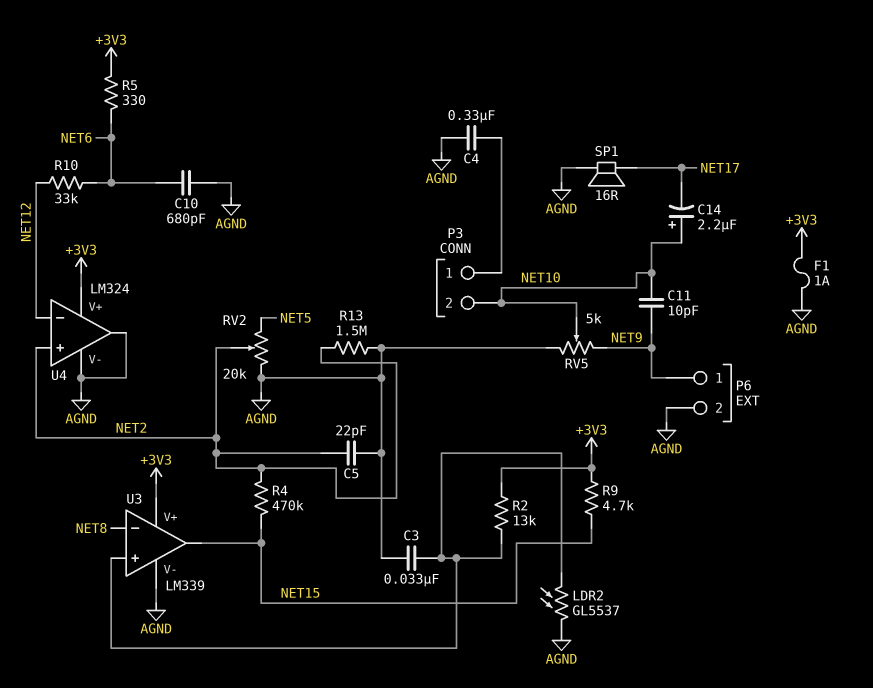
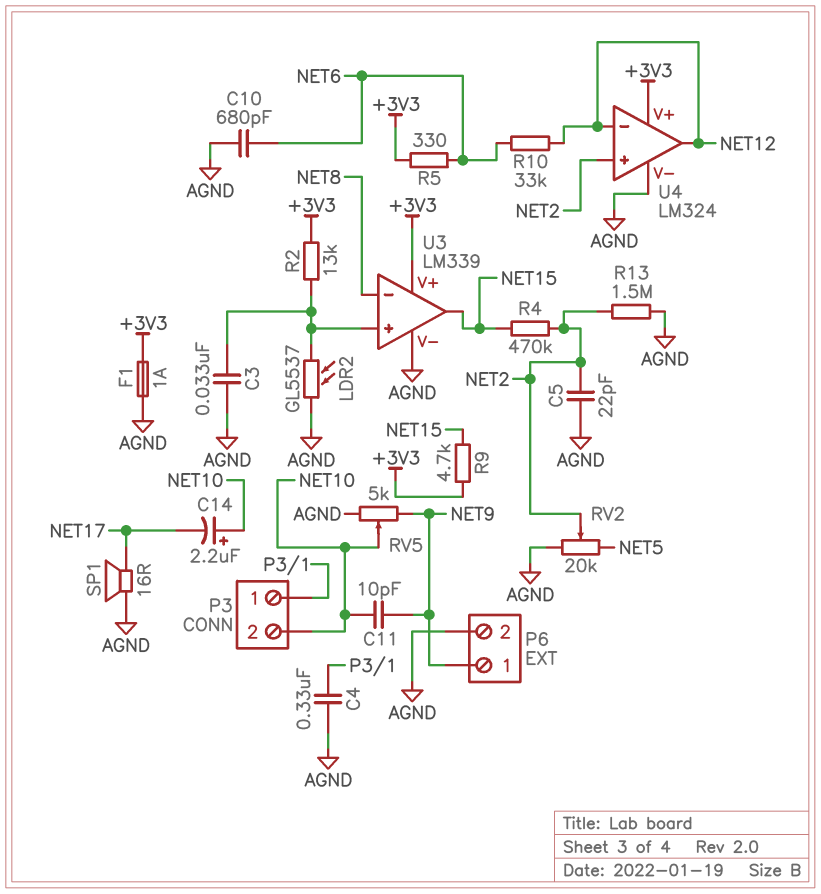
U4 pin out: AGND -> NET12

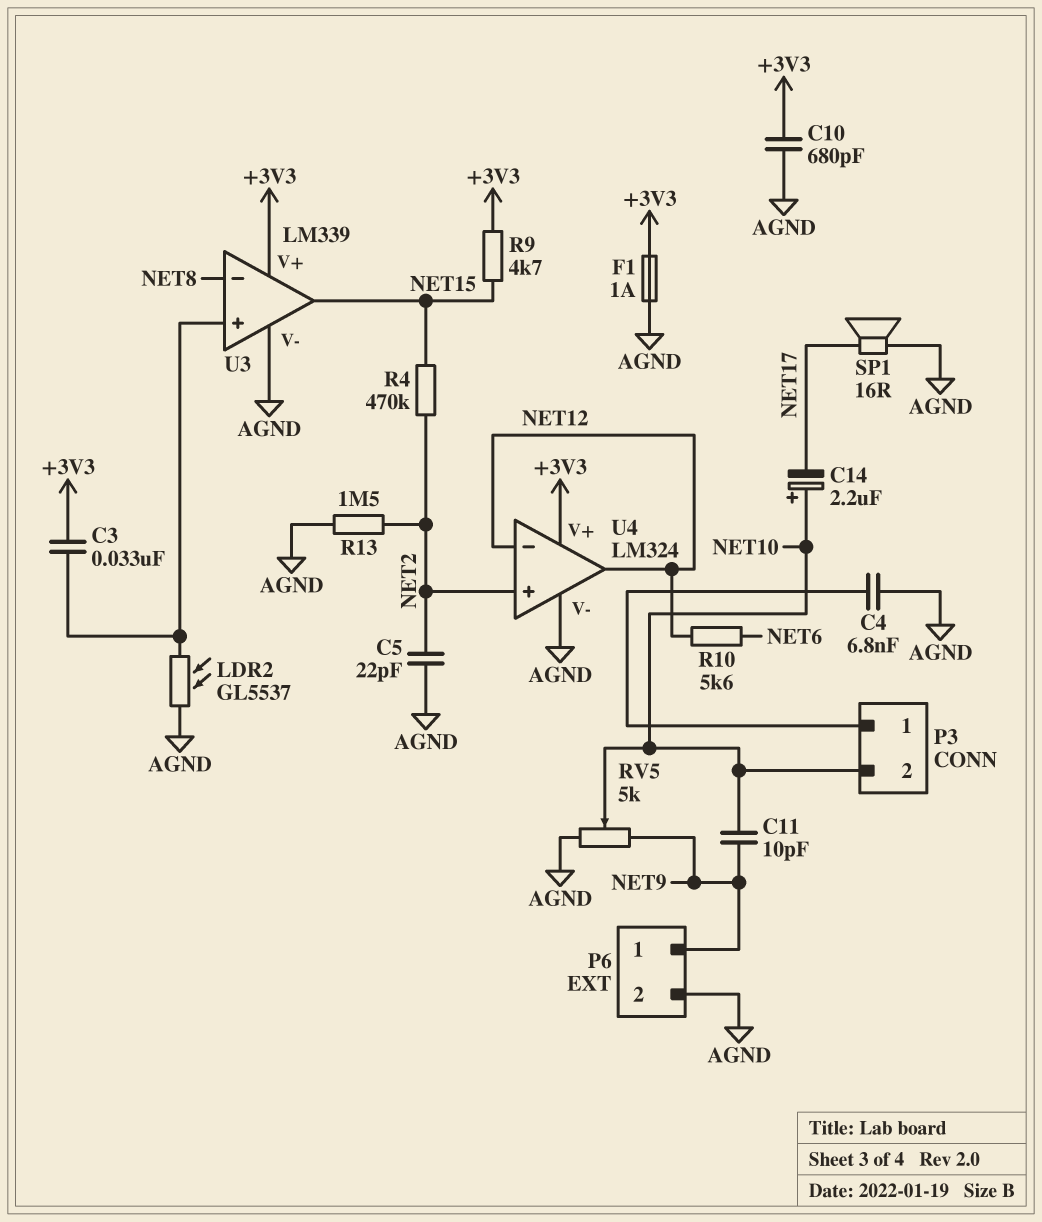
C3: 33nF (AGND, U3/in+) -> 33nF (+3V3, U3/in+)
C4: 330nF (AGND, P3/1) -> 6.8nF (AGND, P3/1)
C10: 680pF (AGND, NET6) -> 680pF (+3V3, AGND)
R2: 13k (+3V3, U3/in+) -> none
R5: 330 (+3V3, NET6) -> none
R10: 33k (NET6, NET12) -> 5.6k (NET6, NET12)
RV2: 20k (AGND, NET5, wiper NET2) -> none

